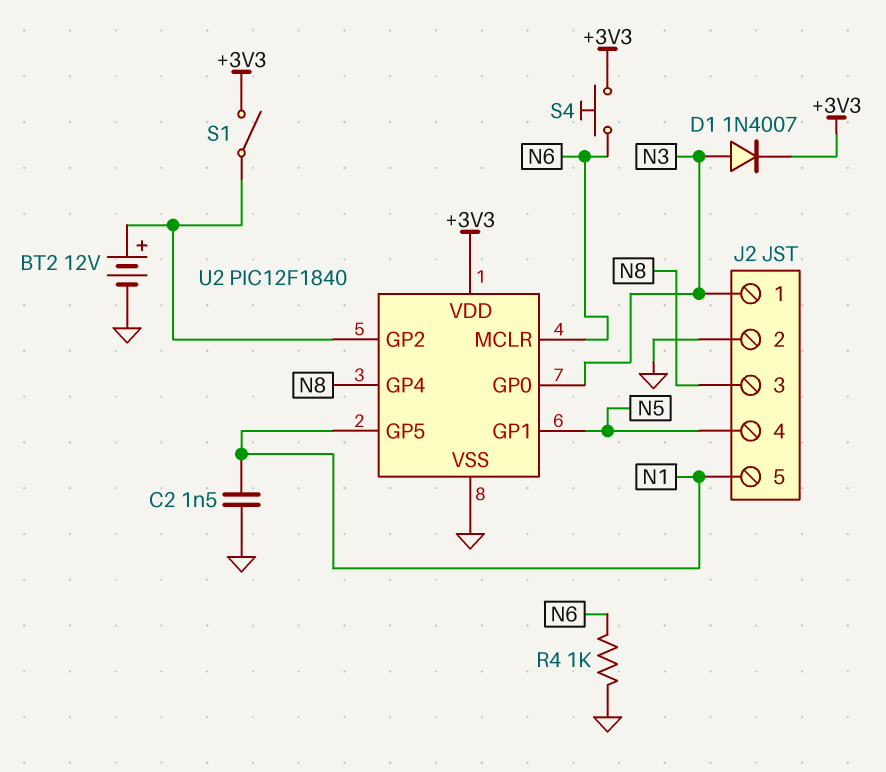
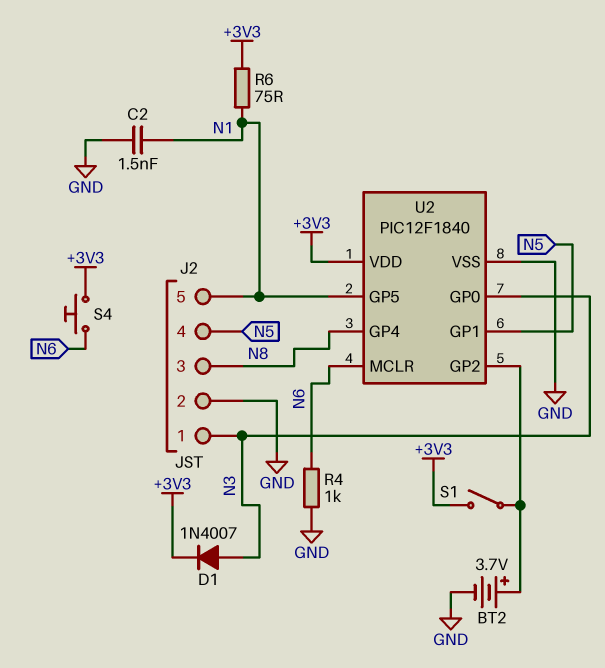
BT2: 12V (plus U2/GP2, minus GND) -> 3.7V (plus U2/GP2, minus GND)
R6: none -> 75 (+3V3, N1)

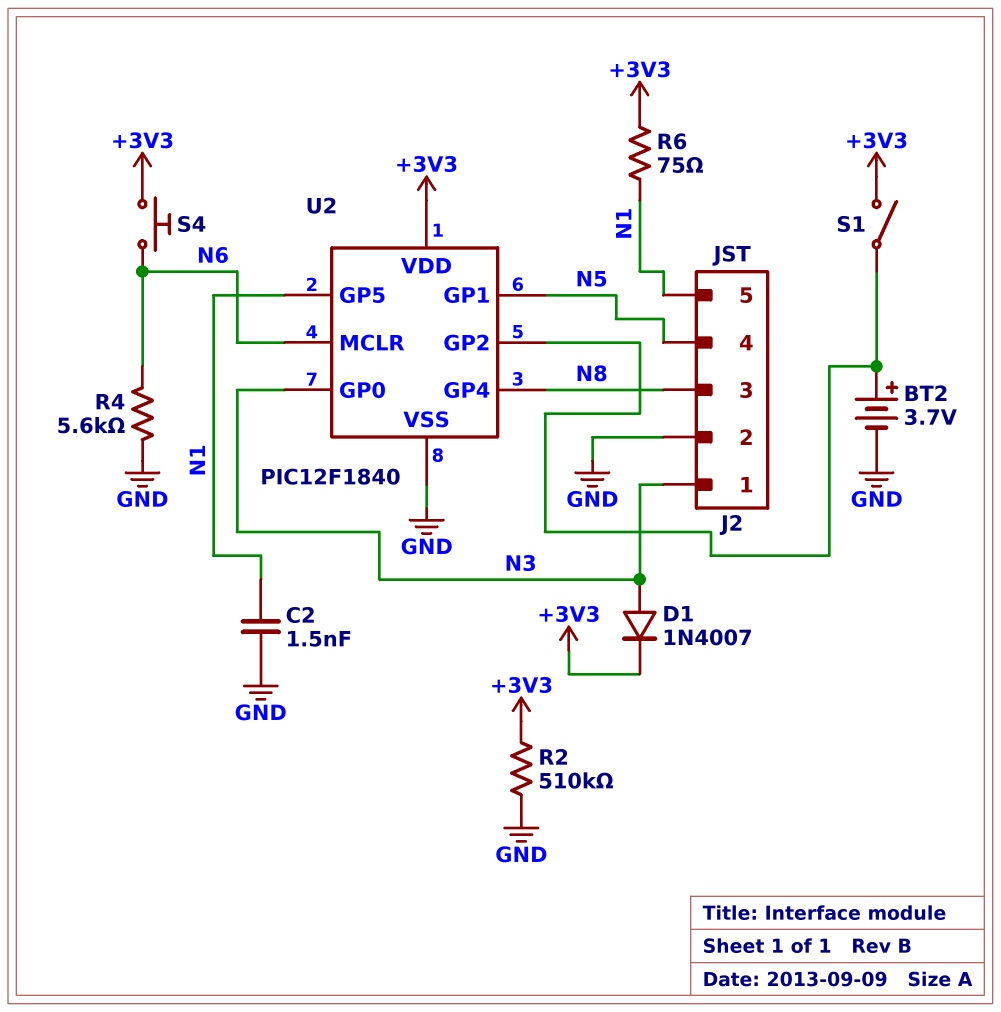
R2: none -> 510k (+3V3, GND)
R4: 1k (GND, N6) -> 5.6k (GND, N6)

